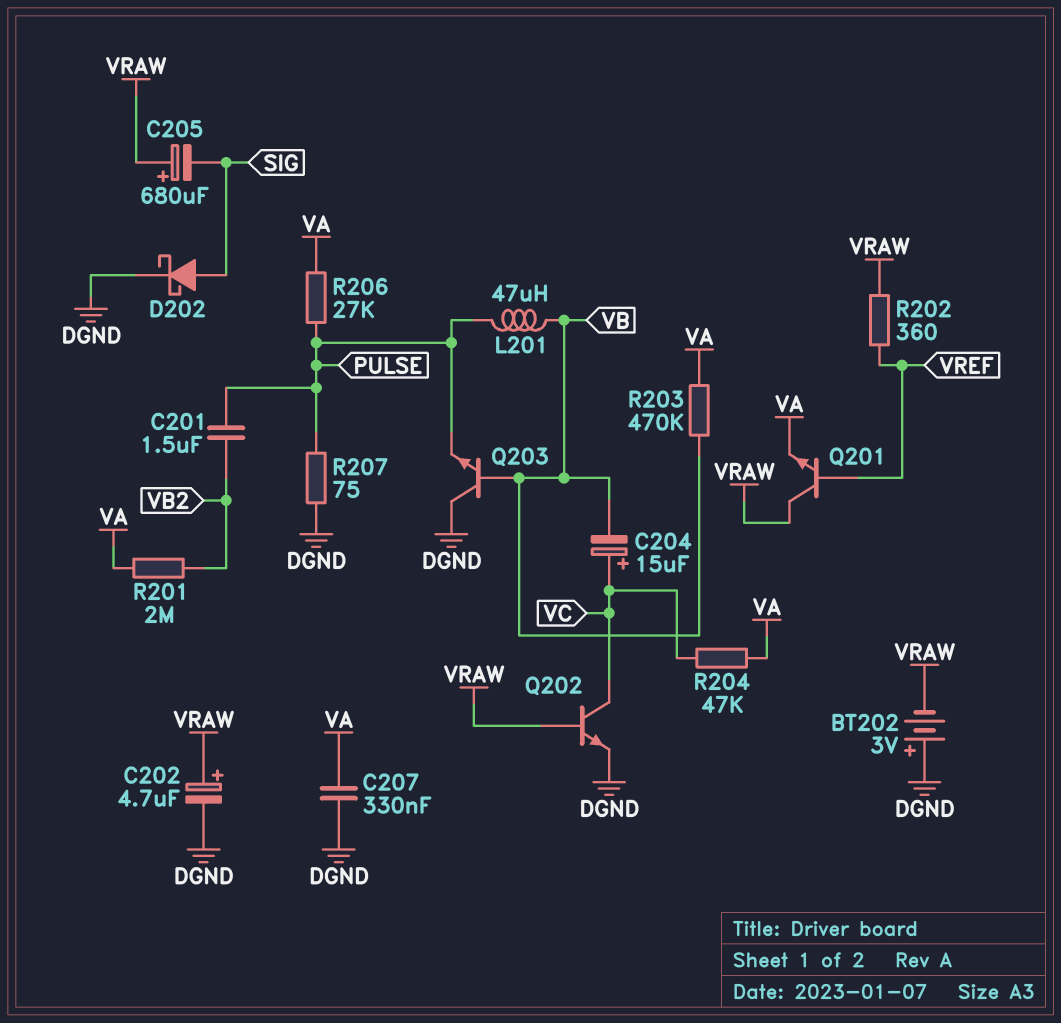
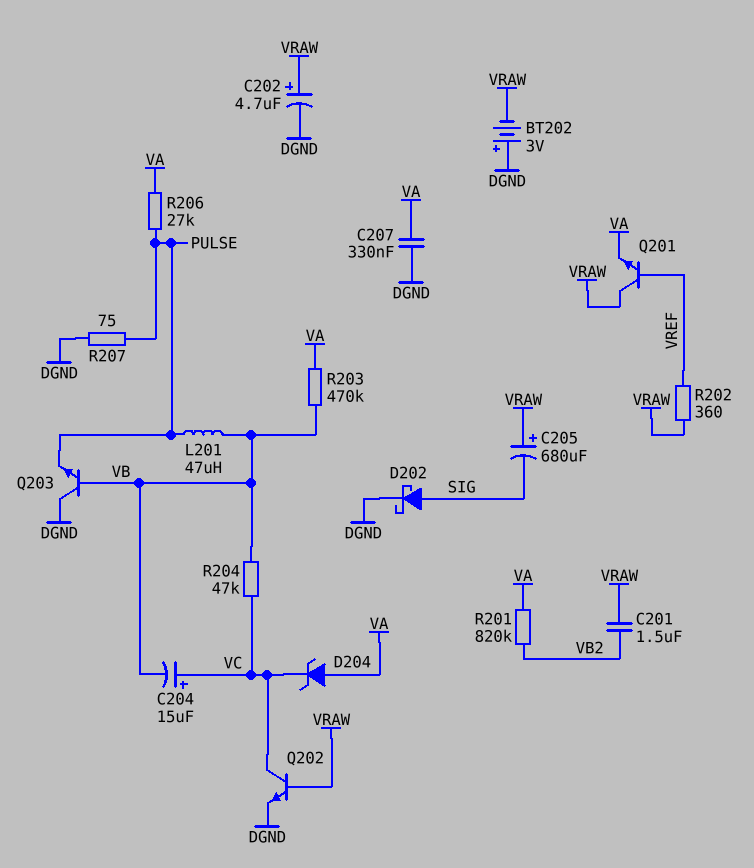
C201: 1.5uF (PULSE, VB2) -> 1.5uF (VB2, VRAW)
D204: none -> zener (A VA, K VC)
R201: 2M (VA, VB2) -> 820k (VA, VB2)
R204: 47k (VA, VC) -> 47k (VB, VC)

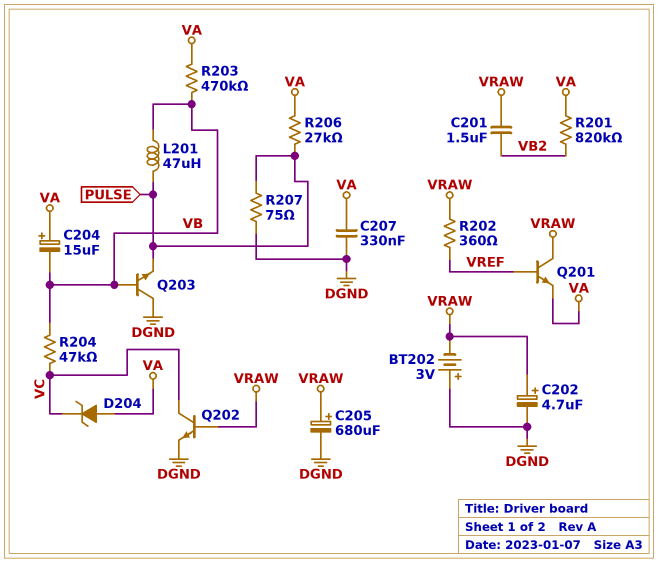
C204: 15uF (plus VC, minus VB) -> 15uF (plus VA, minus VB)
C205: 680uF (plus VRAW, minus SIG) -> 680uF (plus VRAW, minus DGND)
D202: schottky (A SIG, K DGND) -> none

